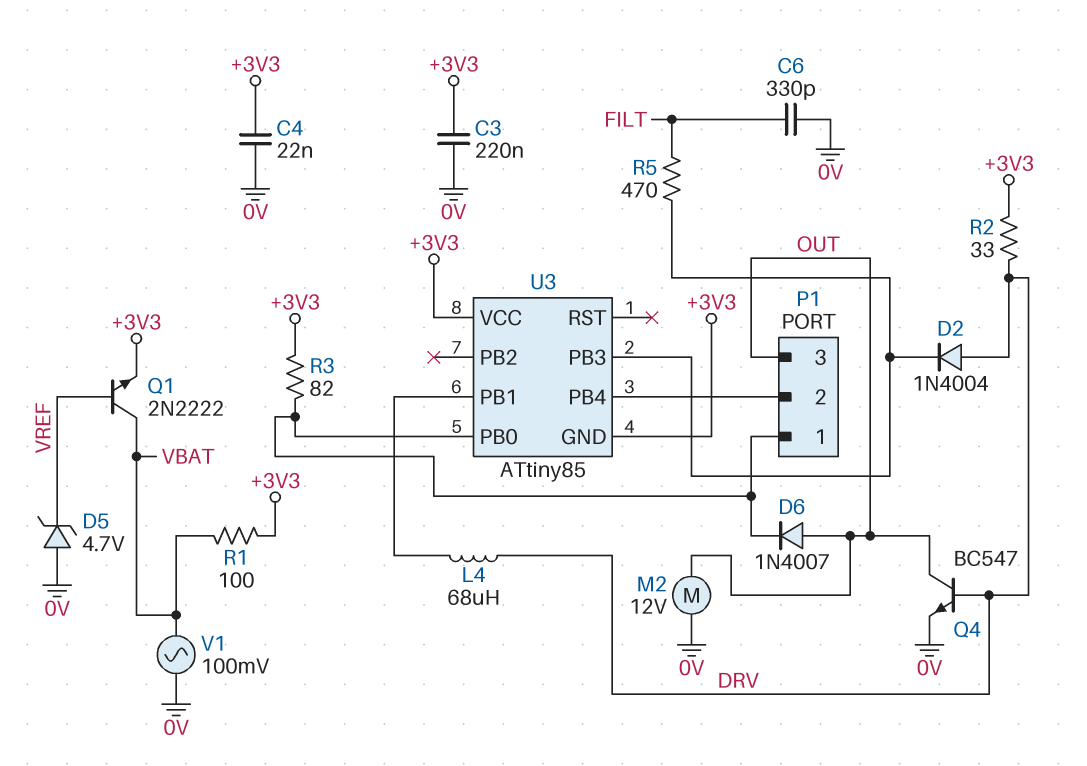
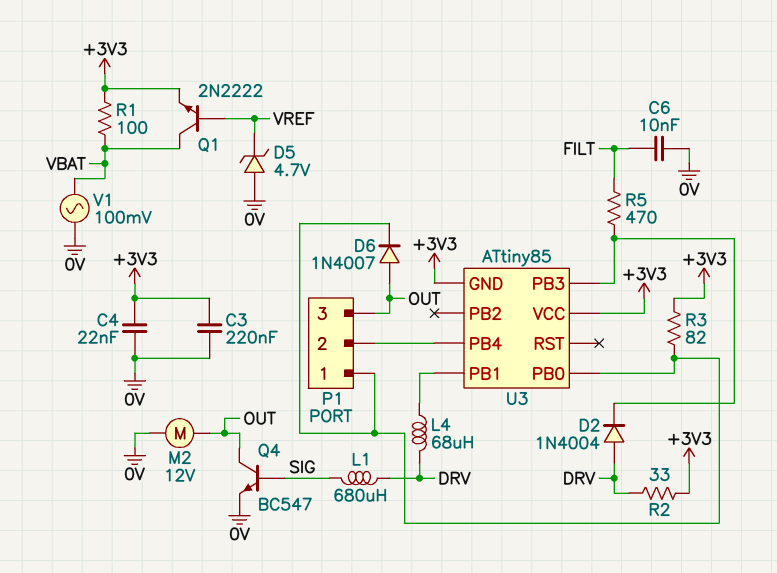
C6: 330pF (0V, FILT) -> 10nF (0V, FILT)
L1: none -> 680uH (DRV, SIG)
Q4: NPN BC547 (B DRV, C OUT, E 0V) -> NPN BC547 (B SIG, C OUT, E 0V)

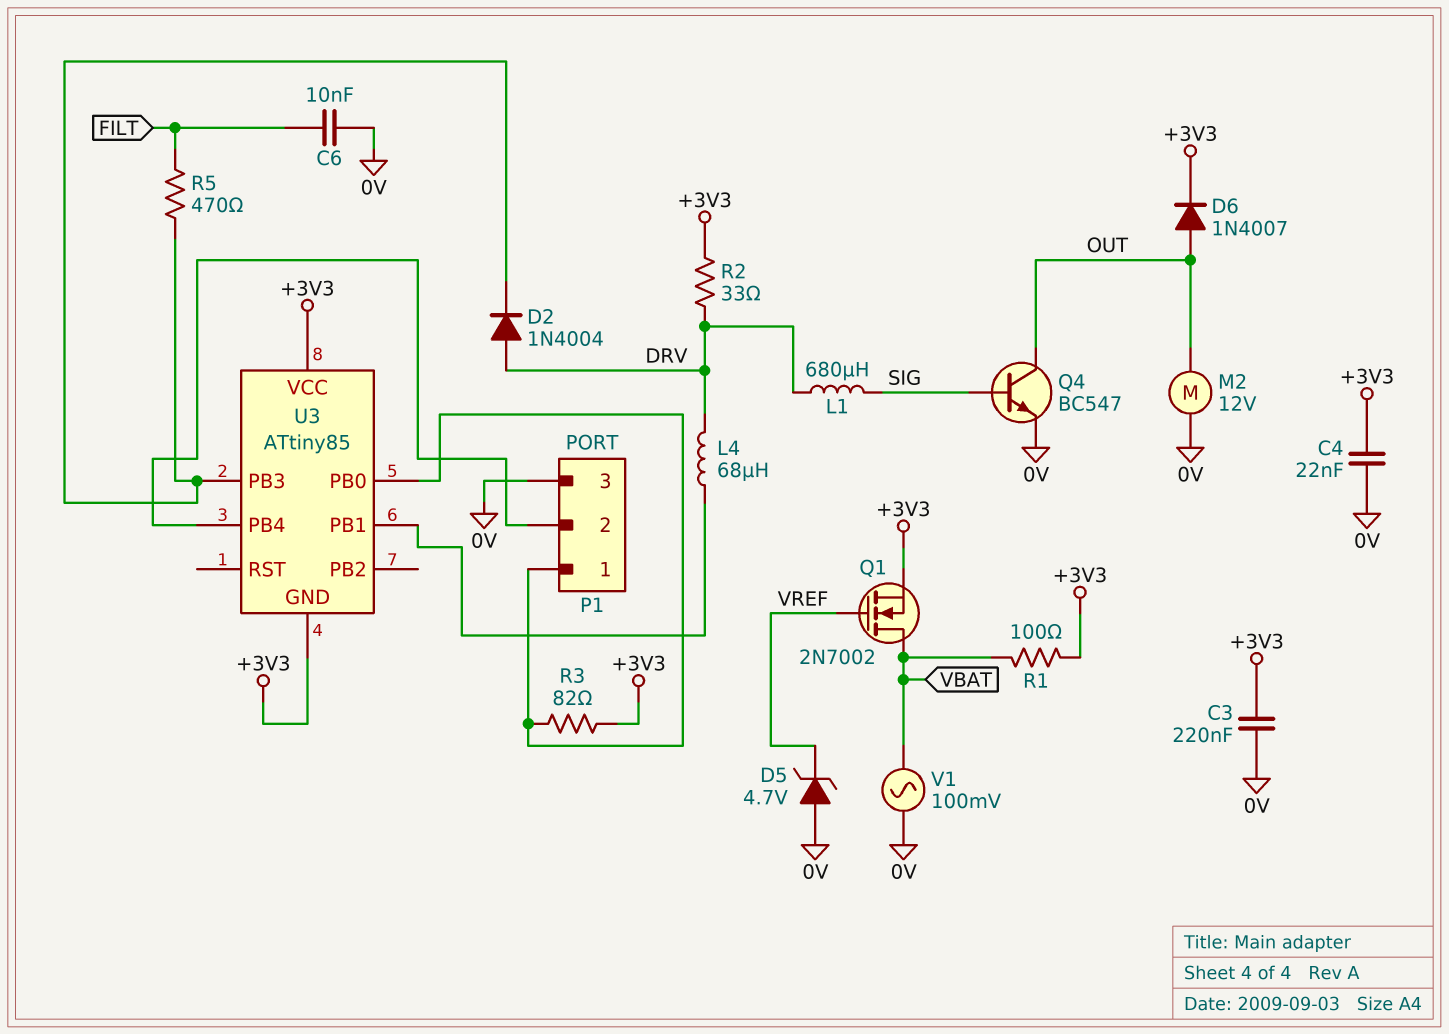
D6: diode 1N4007 (A OUT, K P1/1) -> diode 1N4007 (A OUT, K +3V3)
P1 pin 3: OUT -> 0V
Q1: NPN 2N2222 (B VREF, C VBAT, E +3V3) -> NMOS 2N7002 (G VREF, D VBAT, S +3V3)

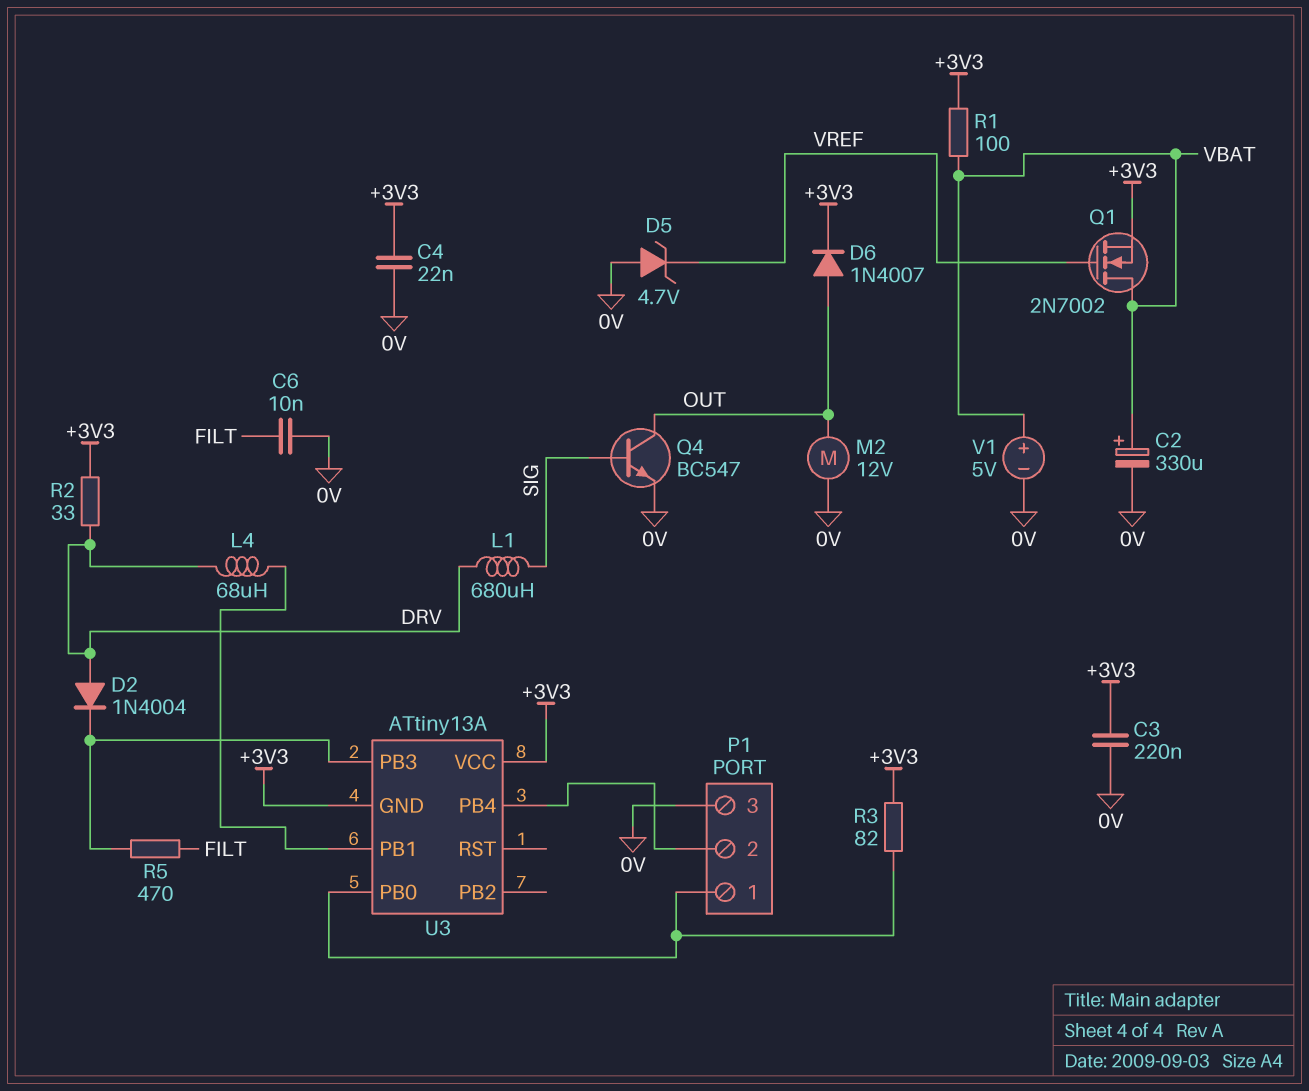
C2: none -> 330uF (plus VBAT, minus 0V)
U3: ATtiny85 -> ATtiny13A
V1: AC 100mV (0V, VBAT) -> 5V (plus VBAT, minus 0V)

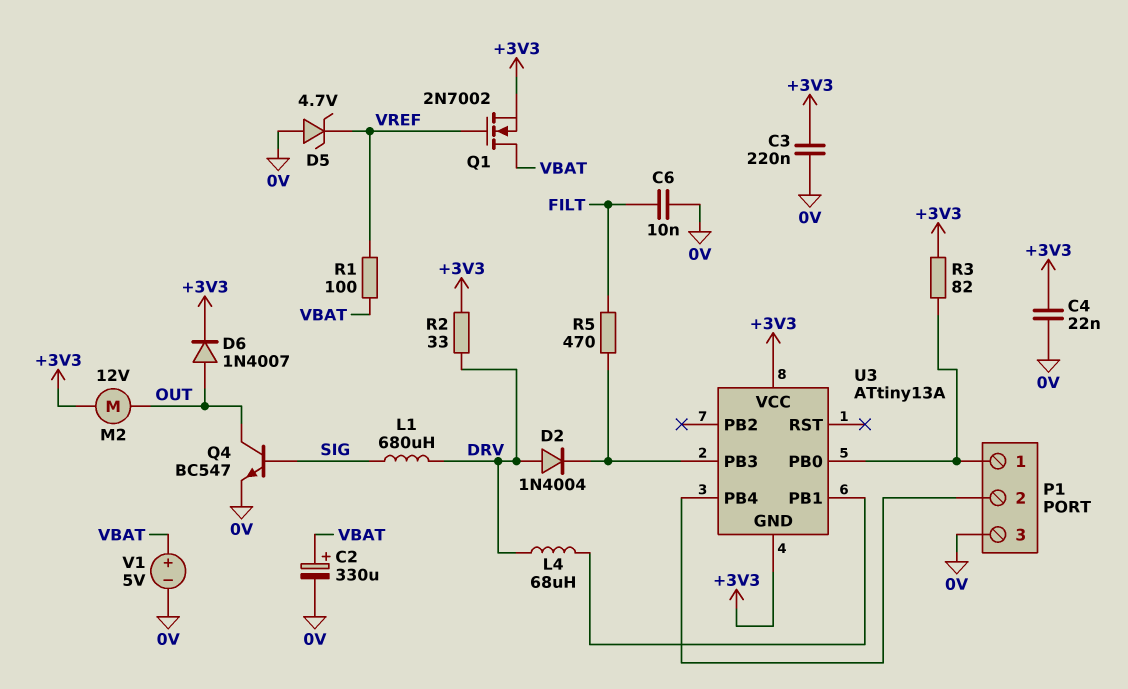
M2: motor 12V (0V, OUT) -> motor 12V (+3V3, OUT)
R1: 100 (+3V3, VBAT) -> 100 (VBAT, VREF)

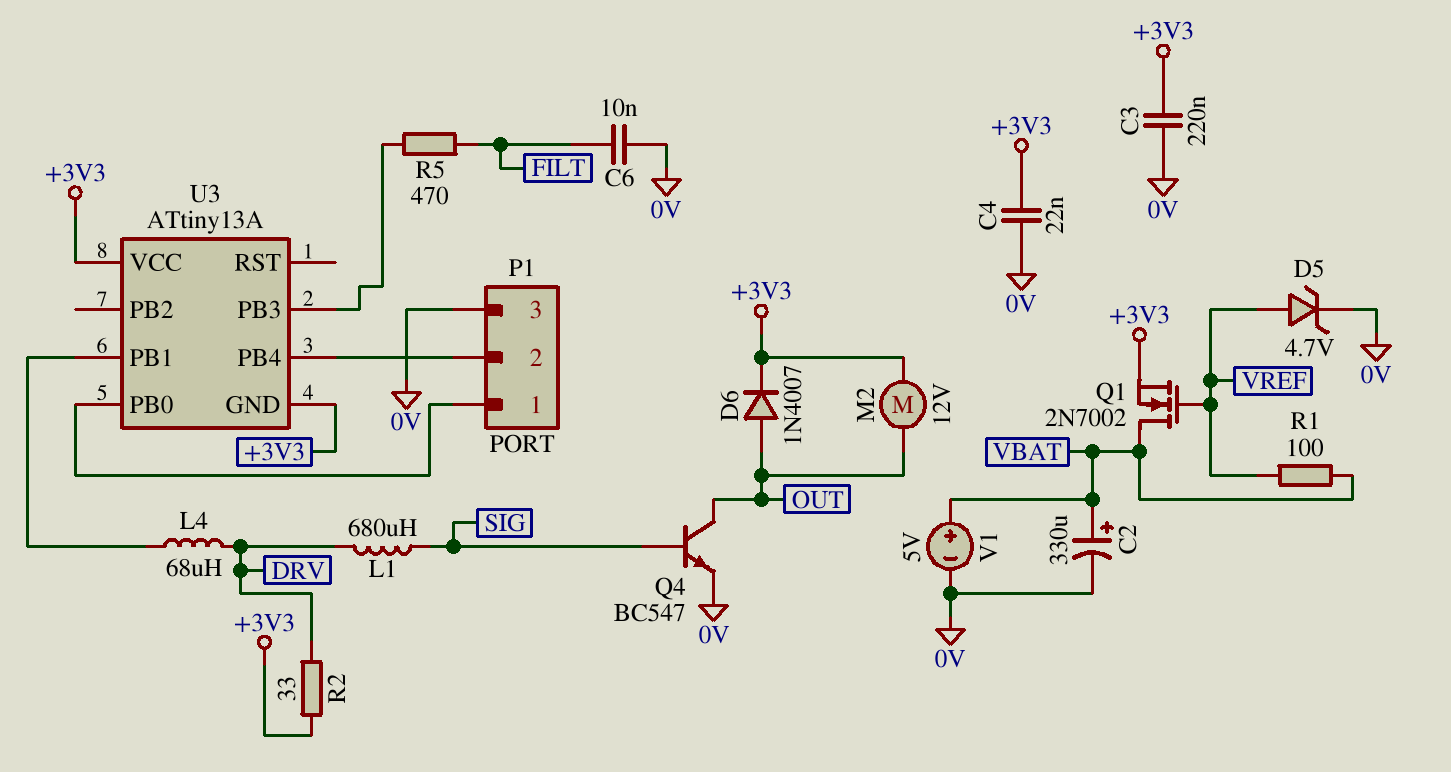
D2: diode 1N4004 (A DRV, K U3/PB3) -> none
D5: zener 4.7V (A 0V, K VREF) -> zener 4.7V (A VREF, K 0V)
R3: 82 (+3V3, P1/1) -> none

